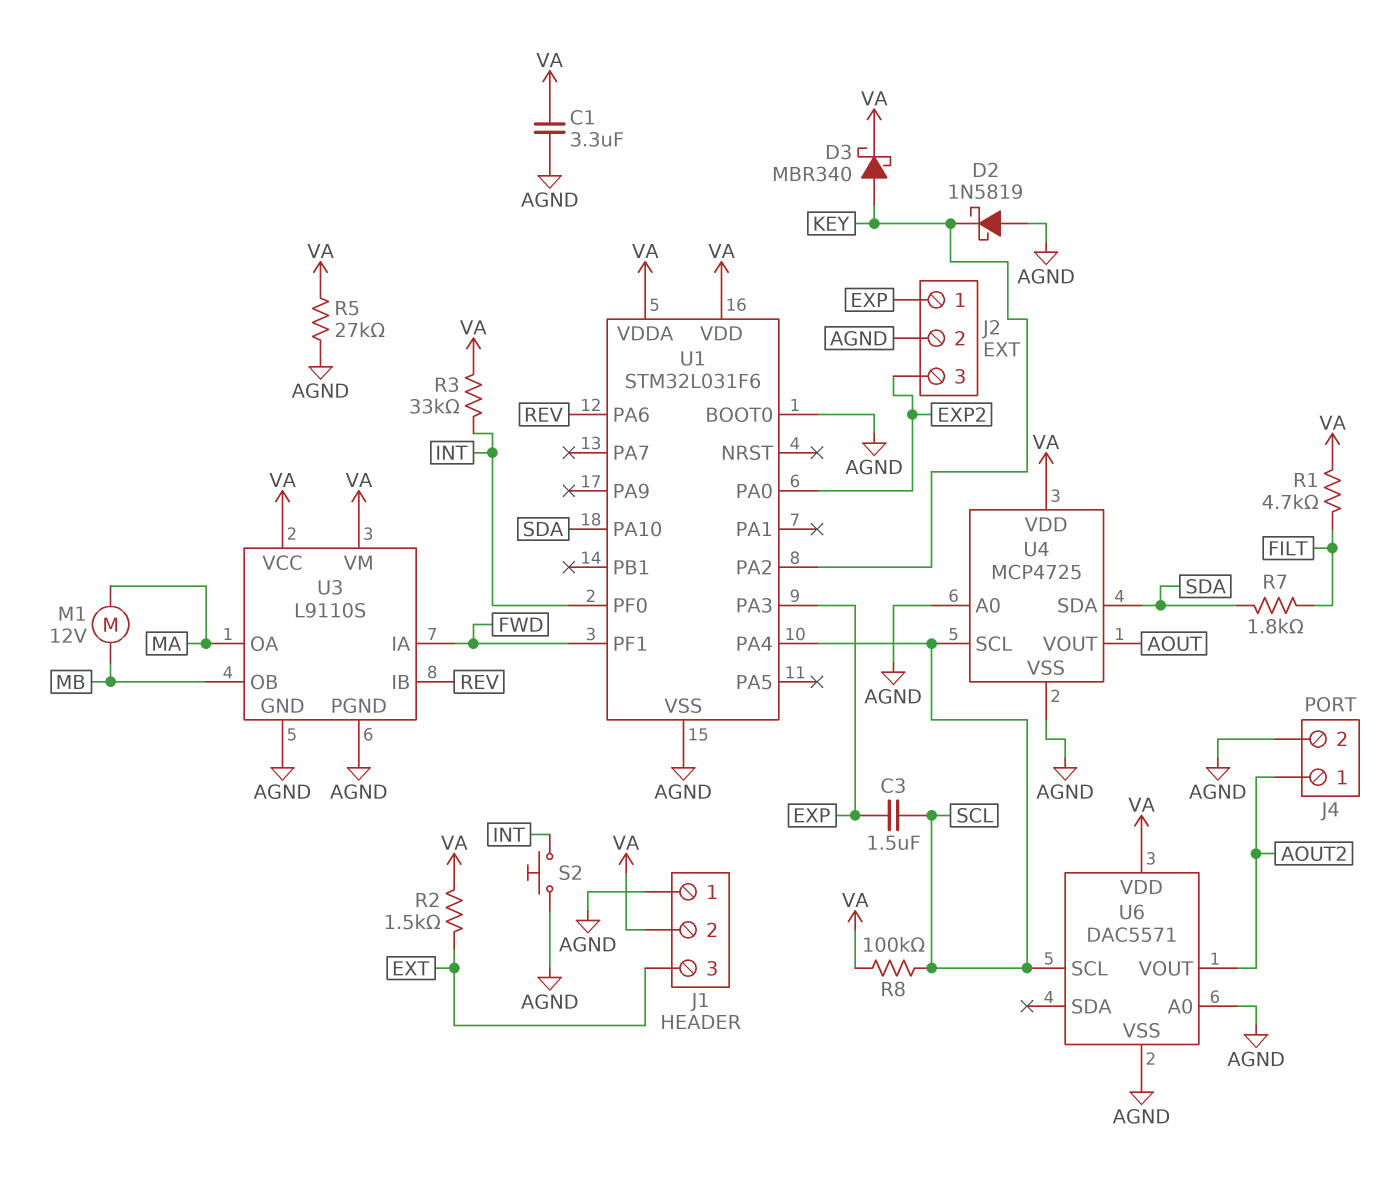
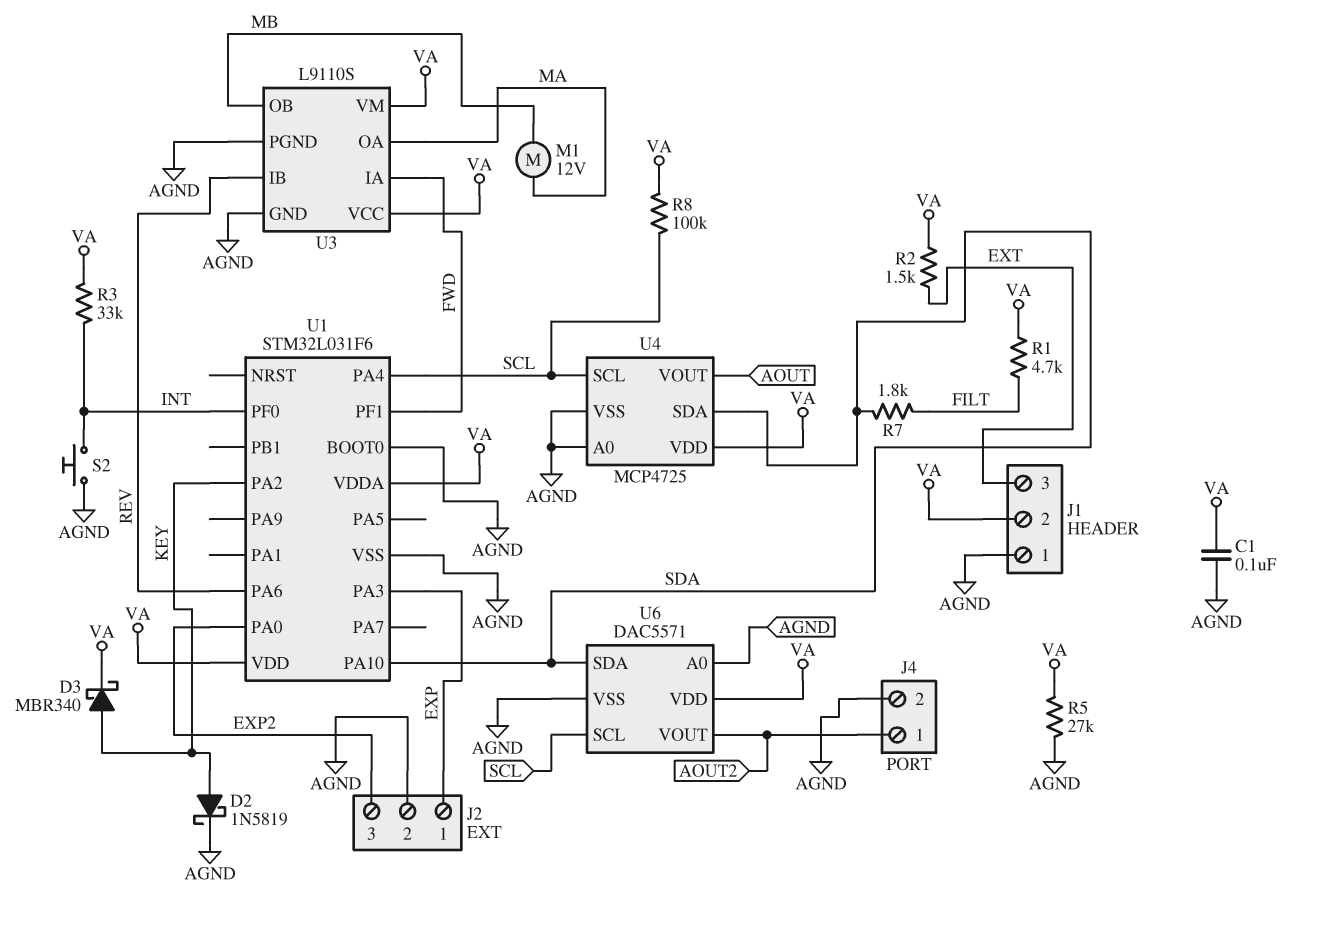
C1: 3.3uF (AGND, VA) -> 100nF (AGND, VA)
C3: 1.5uF (EXP, SCL) -> none
D2: schottky 1N5819 (A AGND, K KEY) -> schottky 1N5819 (A KEY, K AGND)
U6 pin SDA: none -> SDA

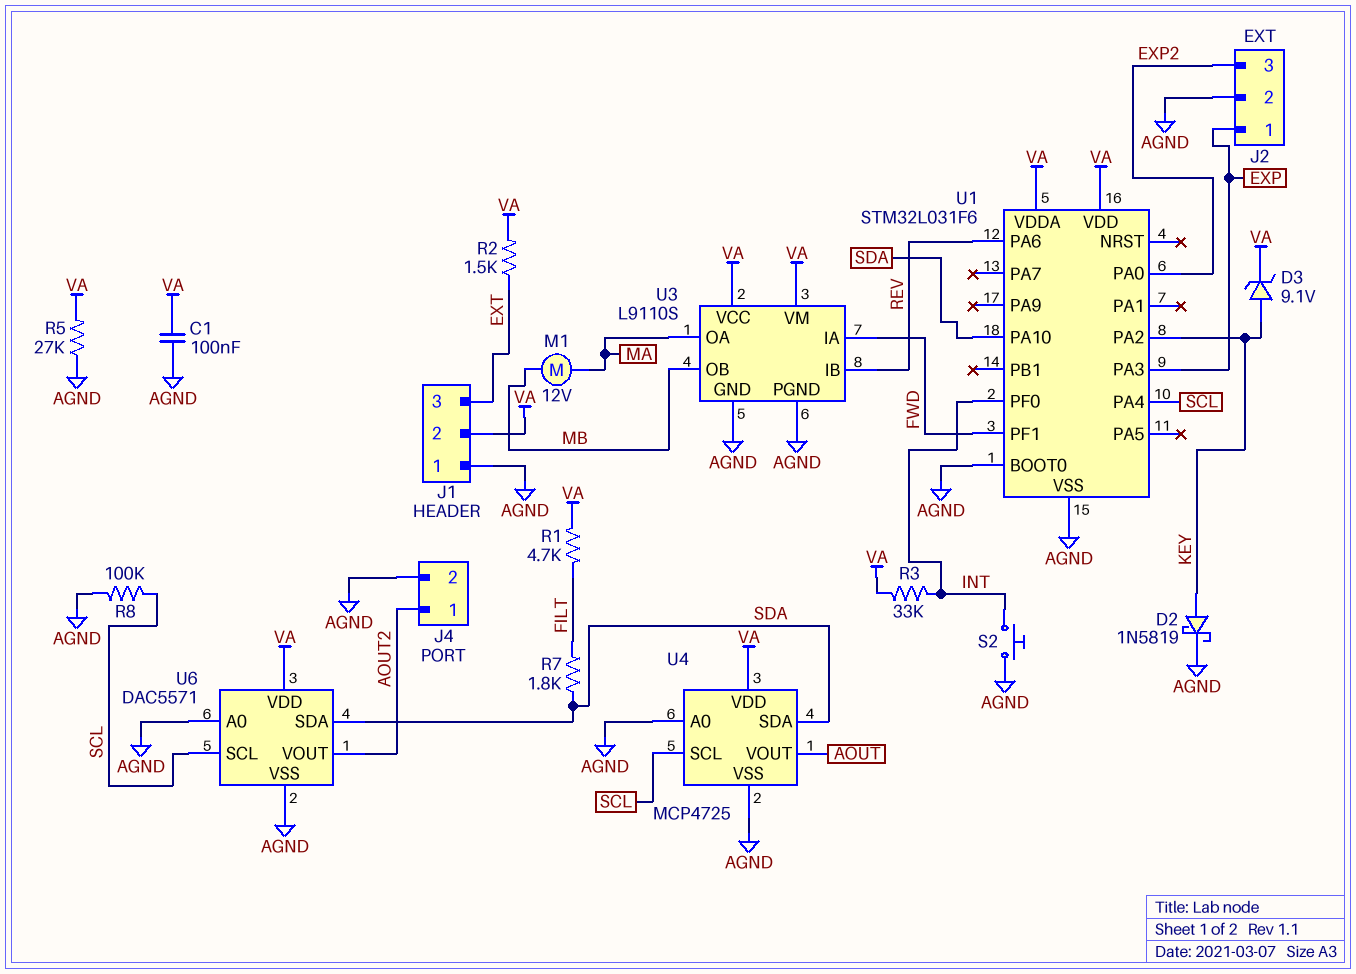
D3: schottky MBR340 (A KEY, K VA) -> zener 9.1V (A KEY, K VA)
R8: 100k (SCL, VA) -> 100k (AGND, SCL)

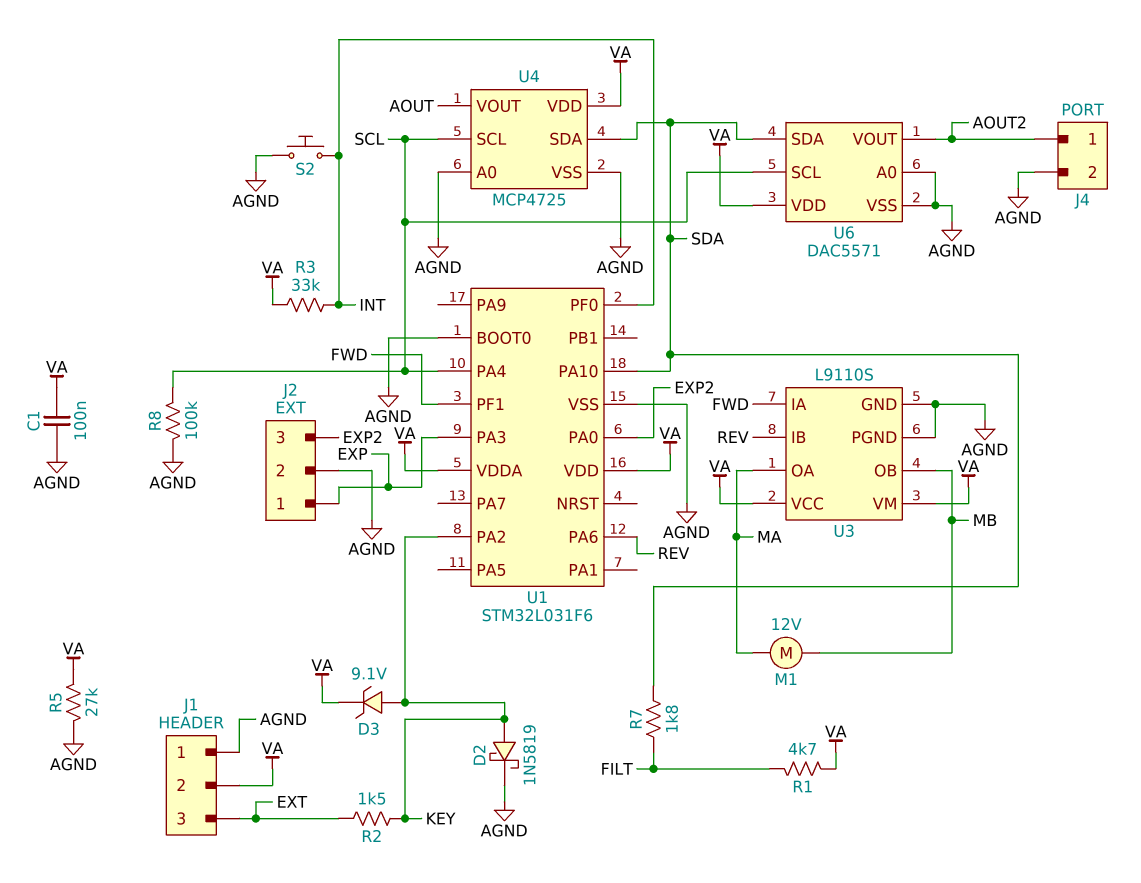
R2: 1.5k (EXT, VA) -> 1.5k (EXT, KEY)

